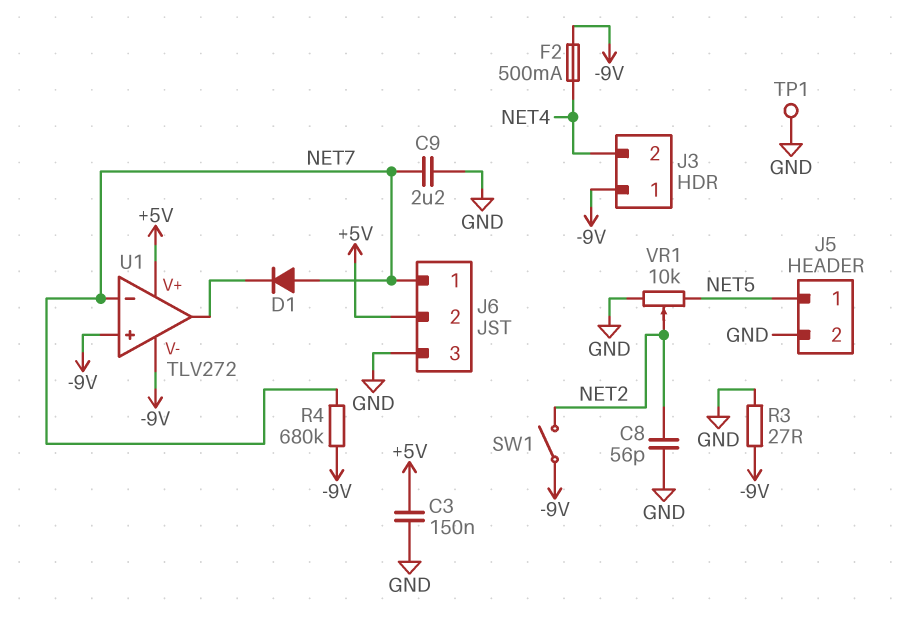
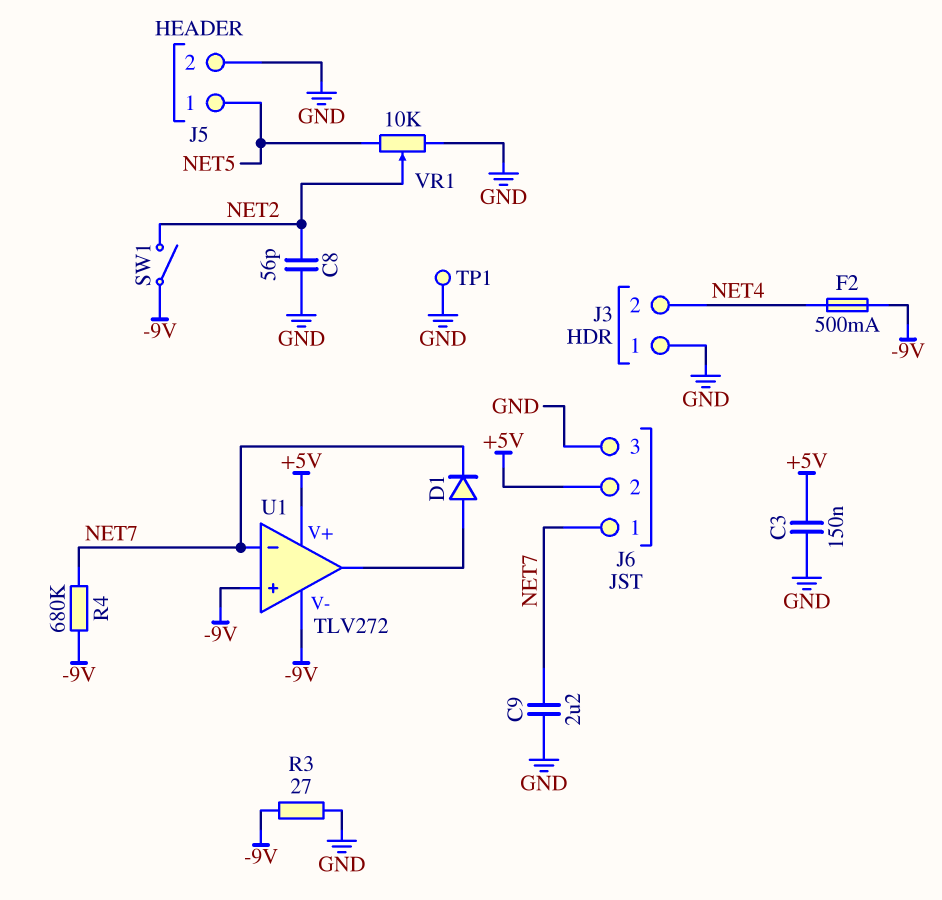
D1: diode (A NET7, K U1/out) -> diode (A U1/out, K NET7)
J3 pin 1: -9V -> GND

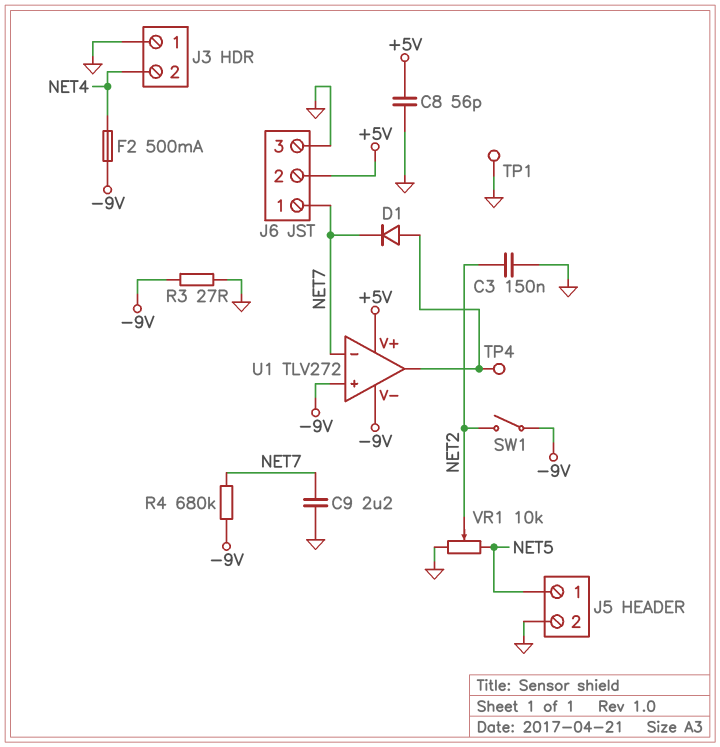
C3: 150nF (+5V, GND) -> 150nF (GND, NET2)
C8: 56pF (GND, NET2) -> 56pF (+5V, GND)
TP4: none -> test point (U1/out)

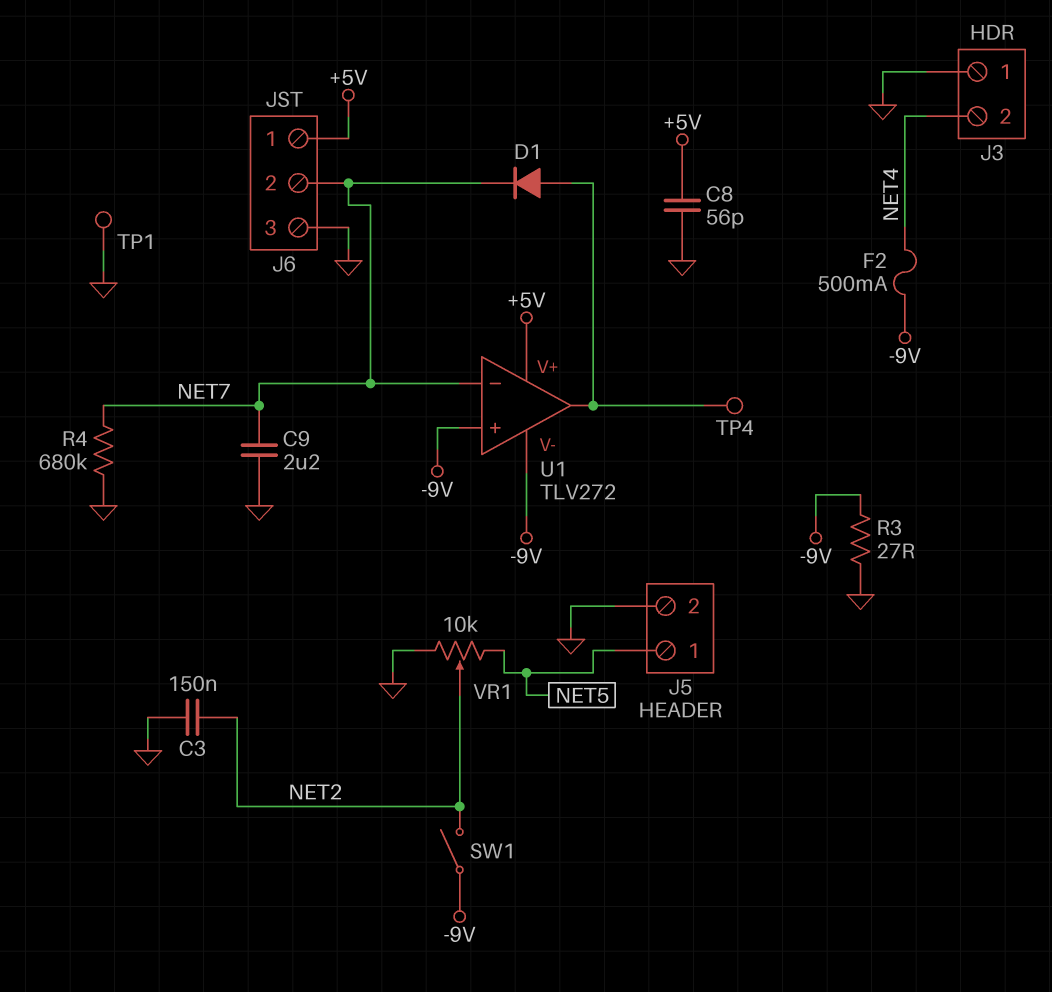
J6 pin 1: NET7 -> +5V
J6 pin 2: +5V -> NET7
R4: 680k (-9V, NET7) -> 680k (GND, NET7)

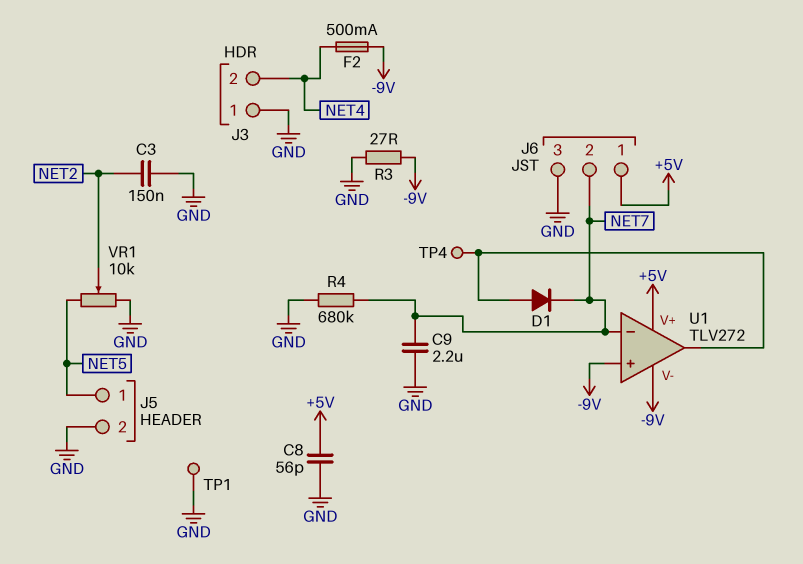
SW1: switch (-9V, NET2) -> none

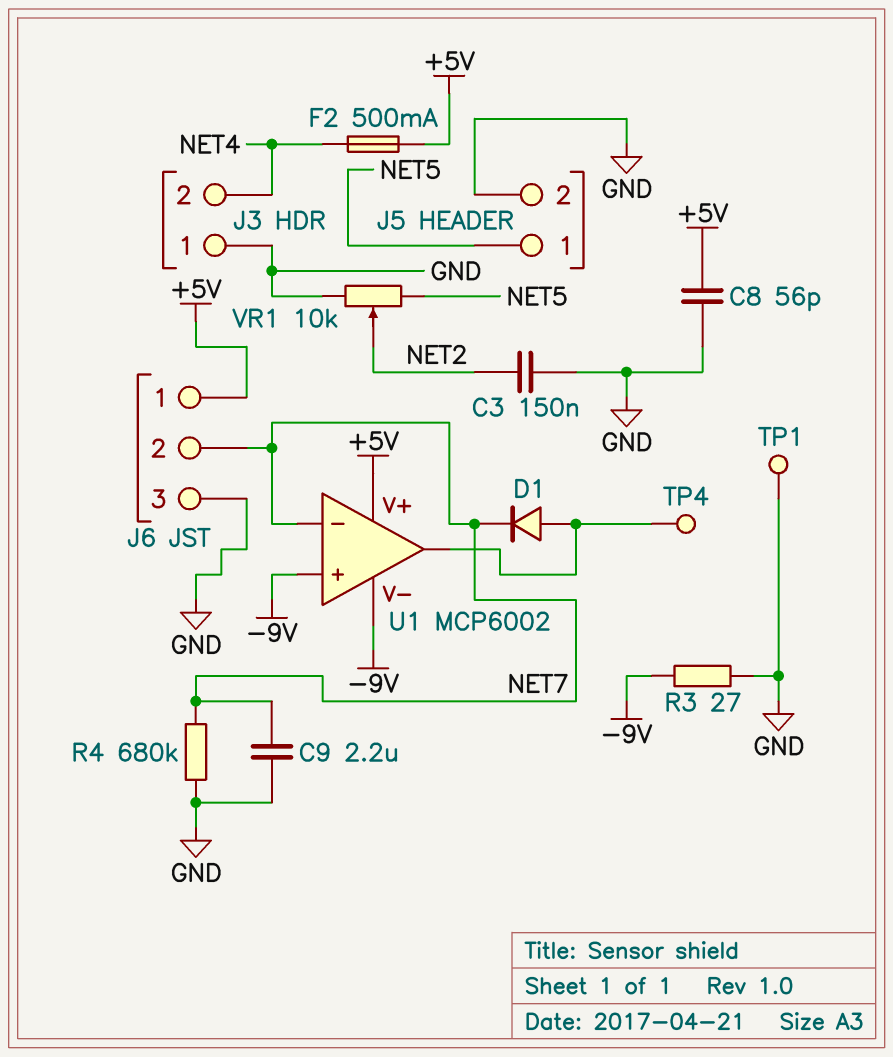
F2: 500mA (-9V, NET4) -> 500mA (+5V, NET4)
U1: TLV272 -> MCP6002

